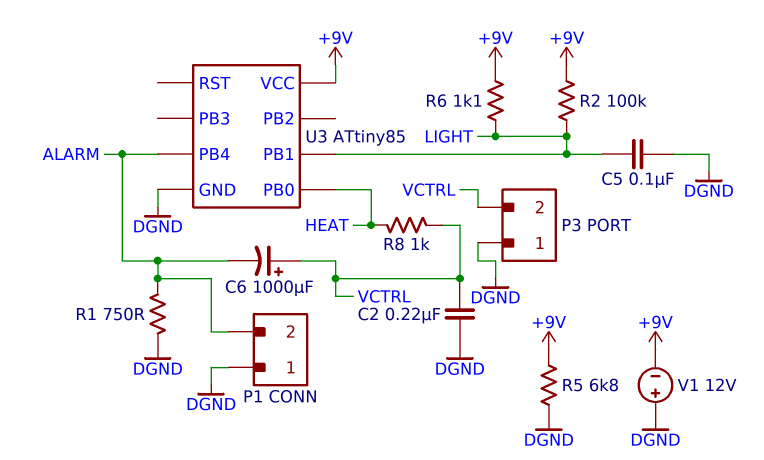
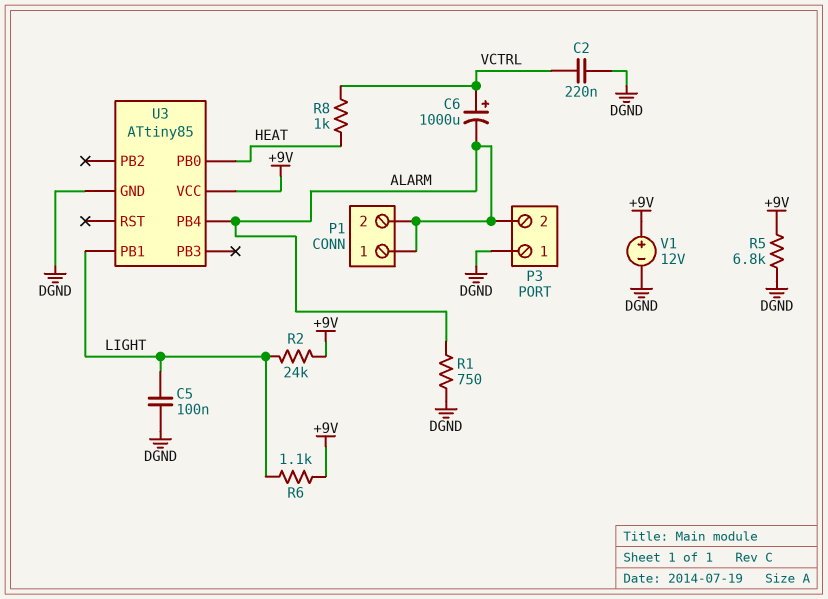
P1 pin 1: DGND -> ALARM
P3 pin 2: VCTRL -> ALARM
R2: 100k (+9V, LIGHT) -> 24k (+9V, LIGHT)
V1: 12V (plus DGND, minus +9V) -> 12V (plus +9V, minus DGND)

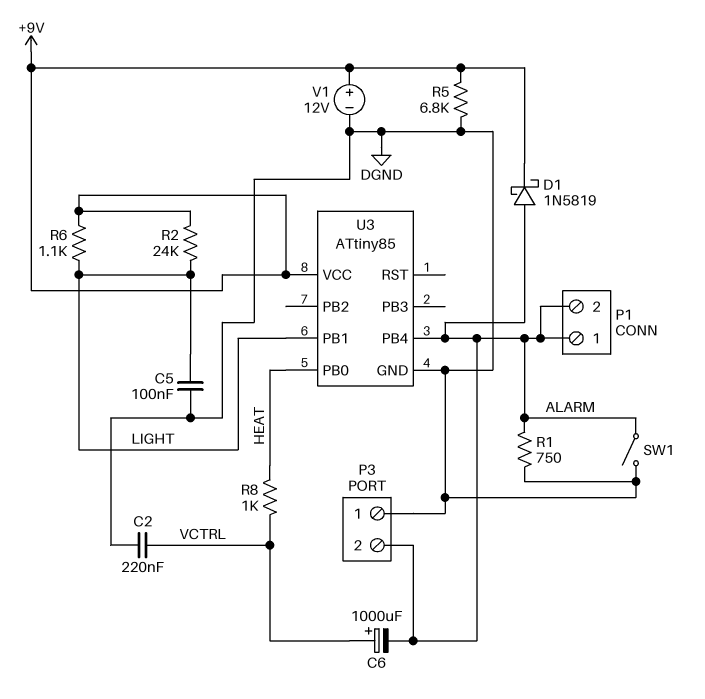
D1: none -> schottky 1N5819 (A ALARM, K +9V)
SW1: none -> switch (ALARM, DGND)

